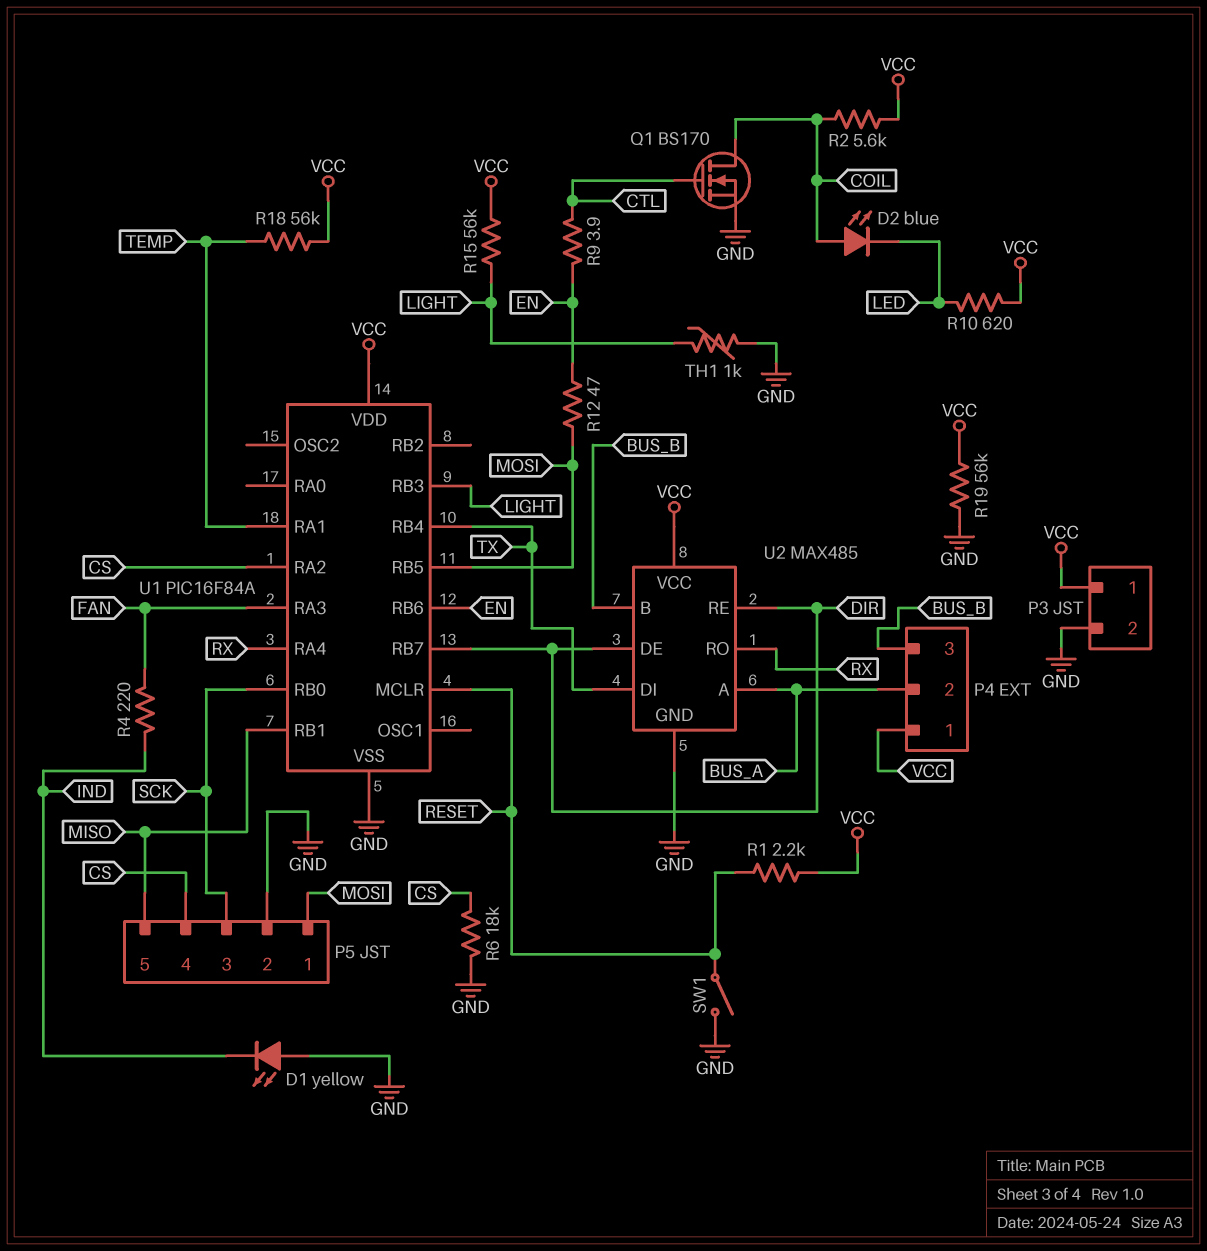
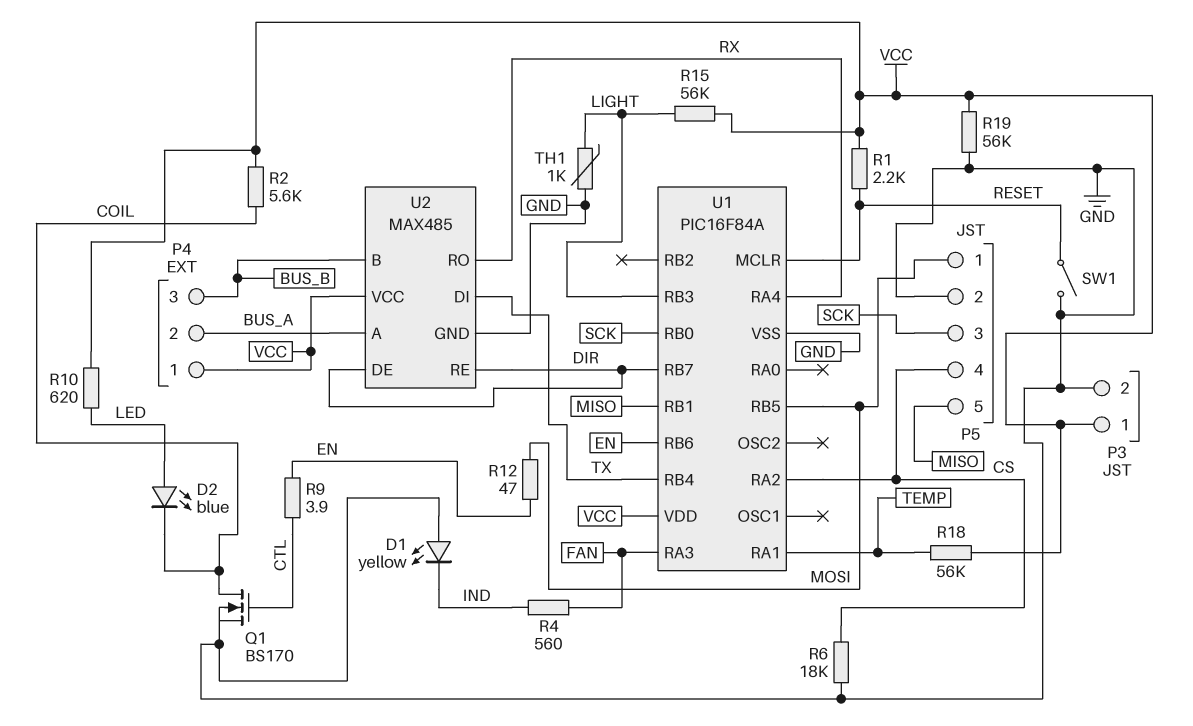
D2: LED blue (A COIL, K LED) -> LED blue (A LED, K COIL)
R4: 220 (FAN, IND) -> 560 (FAN, IND)

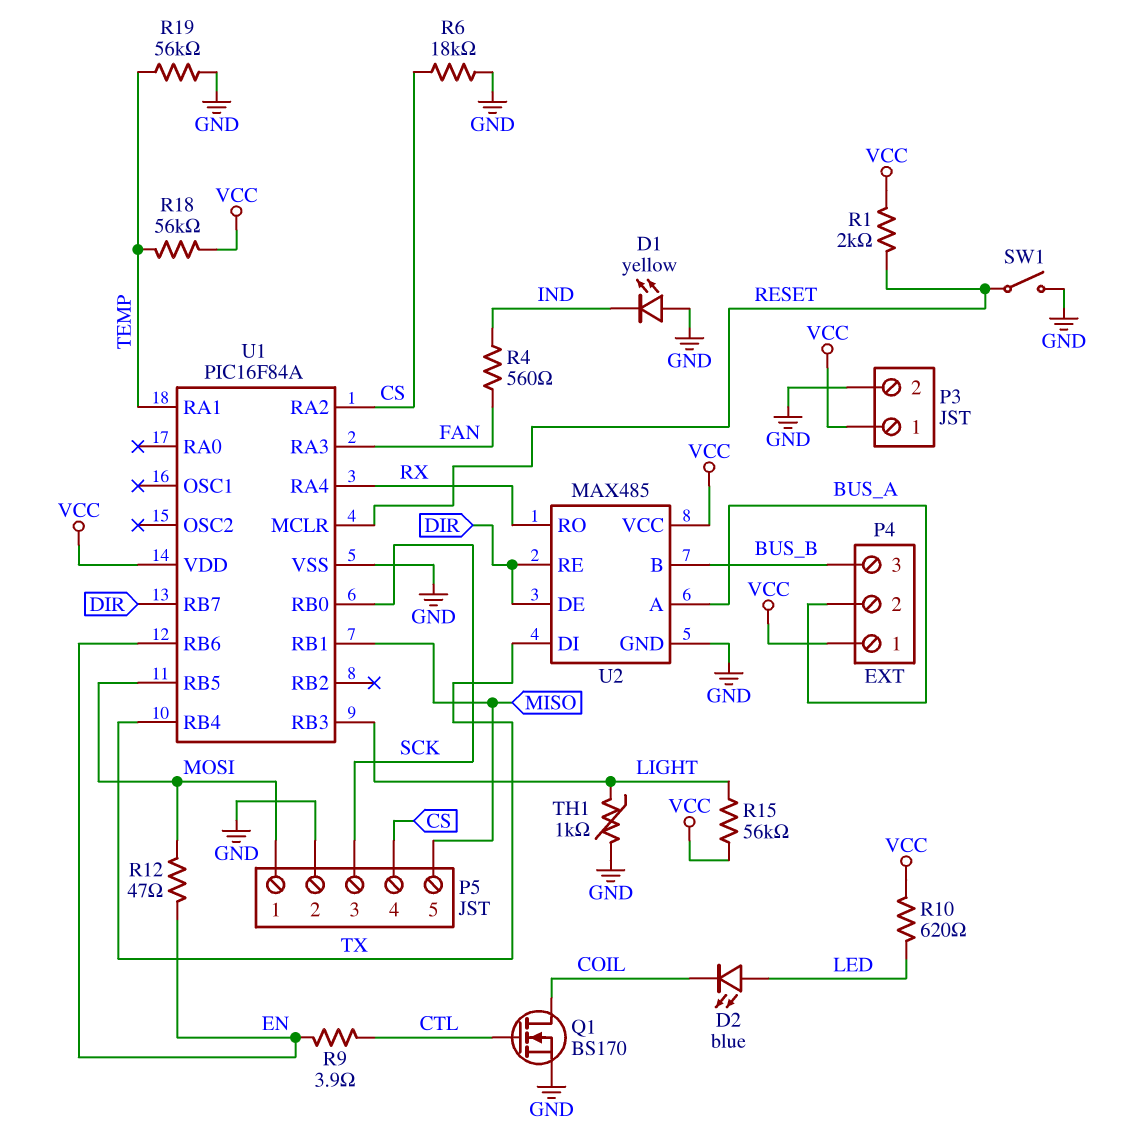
R1: 2.2k (RESET, VCC) -> 2k (RESET, VCC)
R2: 5.6k (COIL, VCC) -> none
R19: 56k (GND, VCC) -> 56k (GND, TEMP)

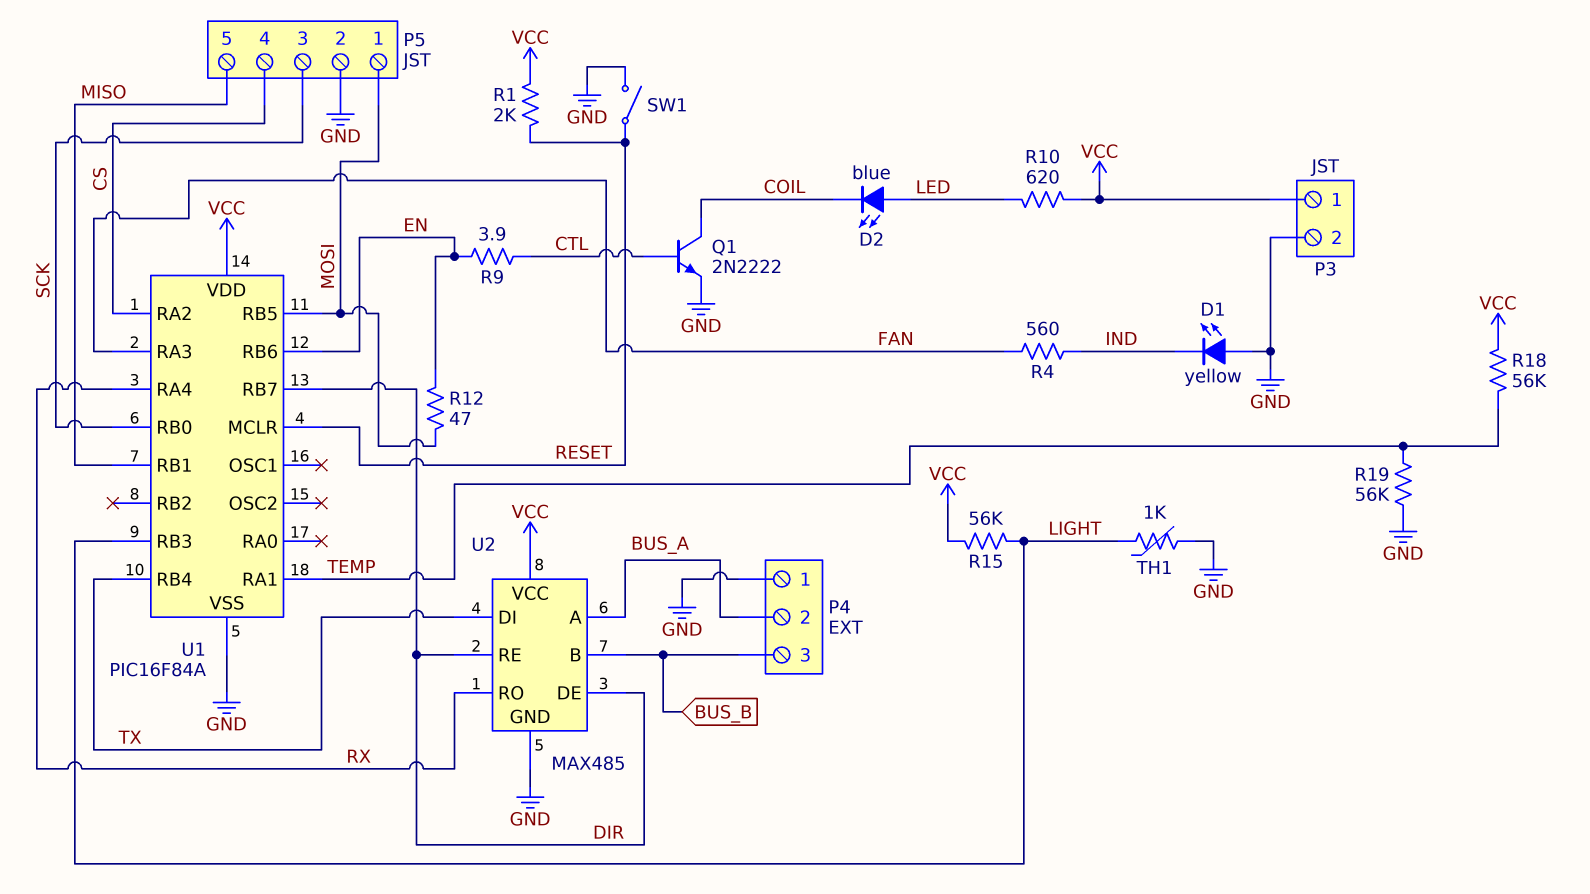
P4 pin 1: VCC -> GND
Q1: NMOS BS170 (G CTL, D COIL, S GND) -> NPN 2N2222 (B CTL, C COIL, E GND)
R6: 18k (CS, GND) -> none

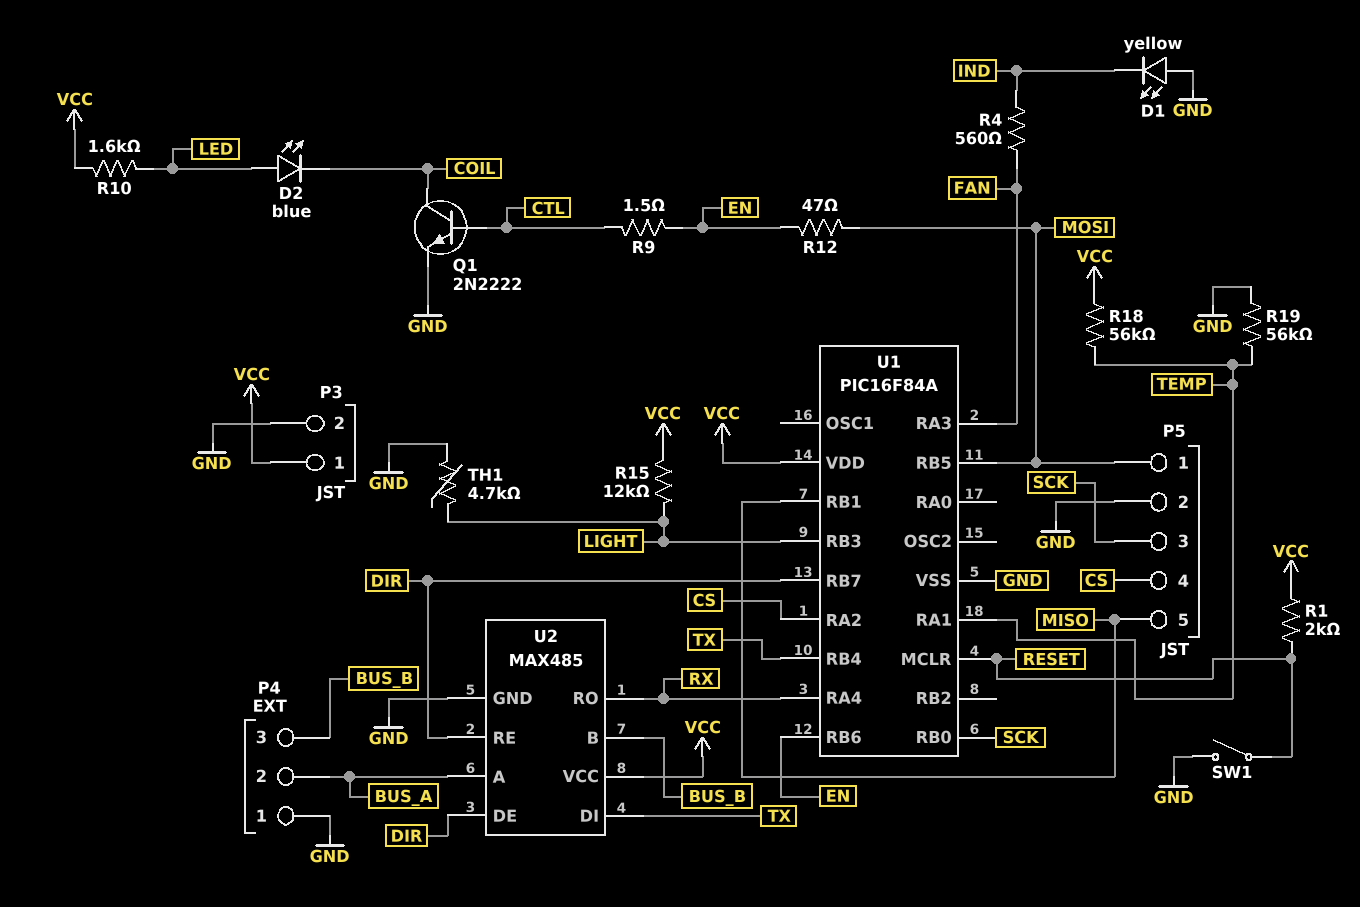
R9: 3.9 (CTL, EN) -> 1.5 (CTL, EN)
R10: 620 (LED, VCC) -> 1.6k (LED, VCC)
R15: 56k (LIGHT, VCC) -> 12k (LIGHT, VCC)
TH1: 1k (GND, LIGHT) -> 4.7k (GND, LIGHT)

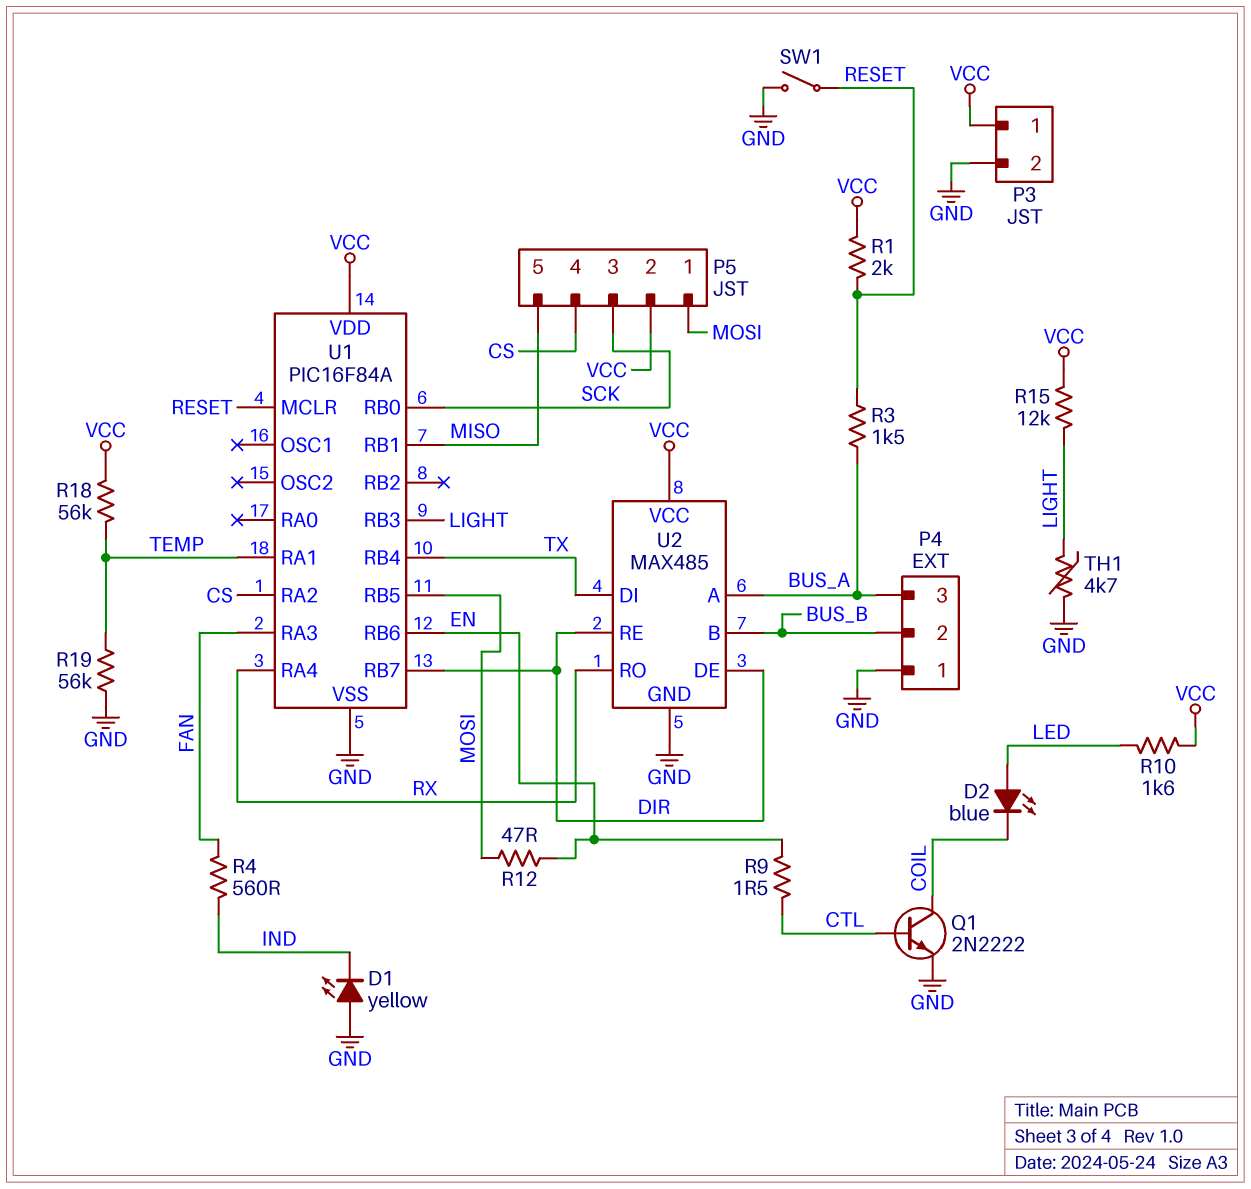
P4 pin 2: BUS_A -> BUS_B
P4 pin 3: BUS_B -> BUS_A
P5 pin 2: GND -> VCC
R3: none -> 1.5k (BUS_A, RESET)

